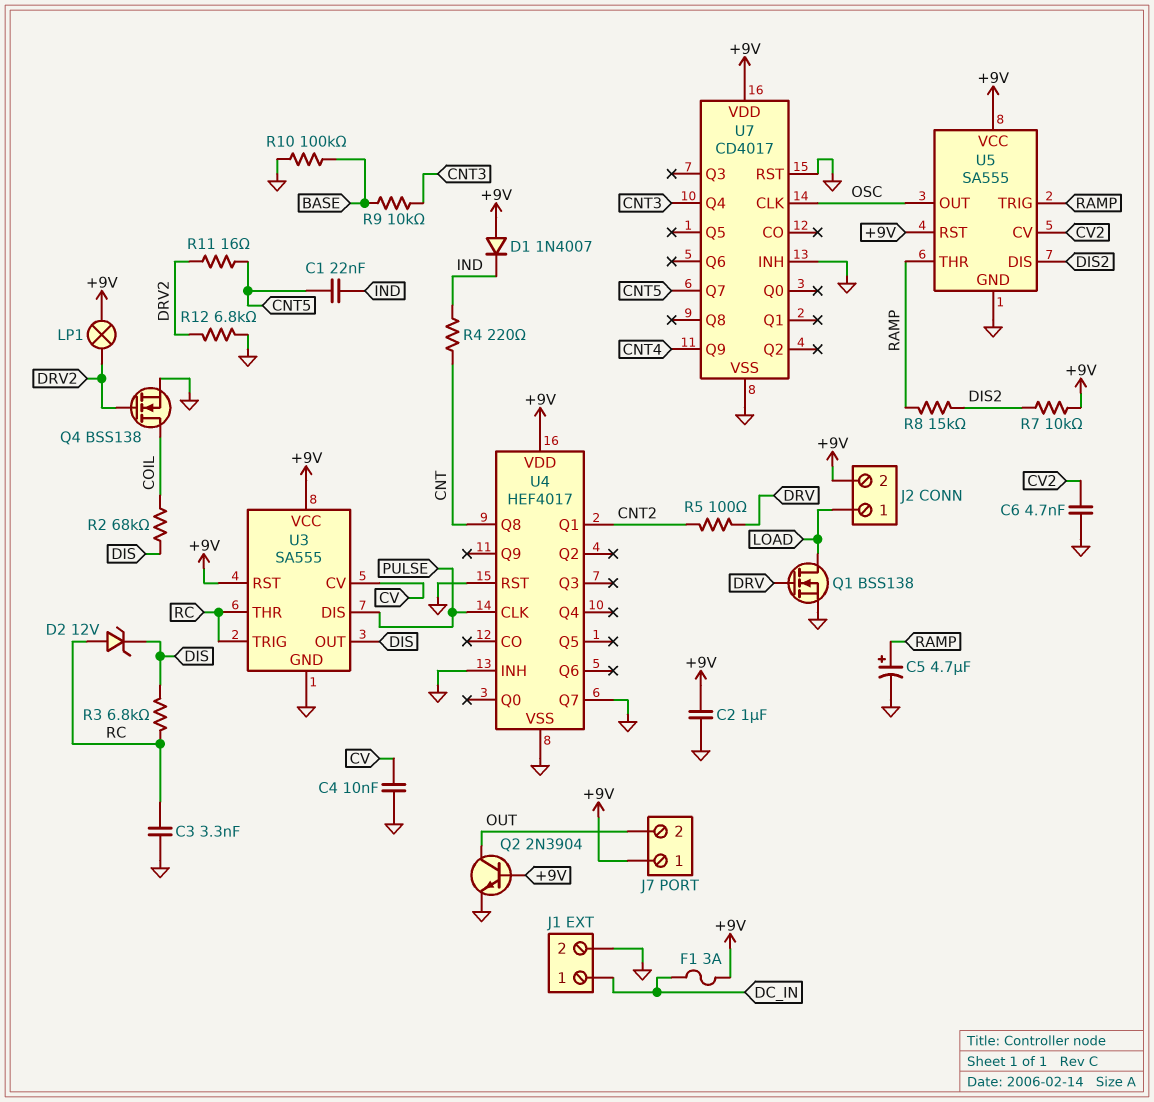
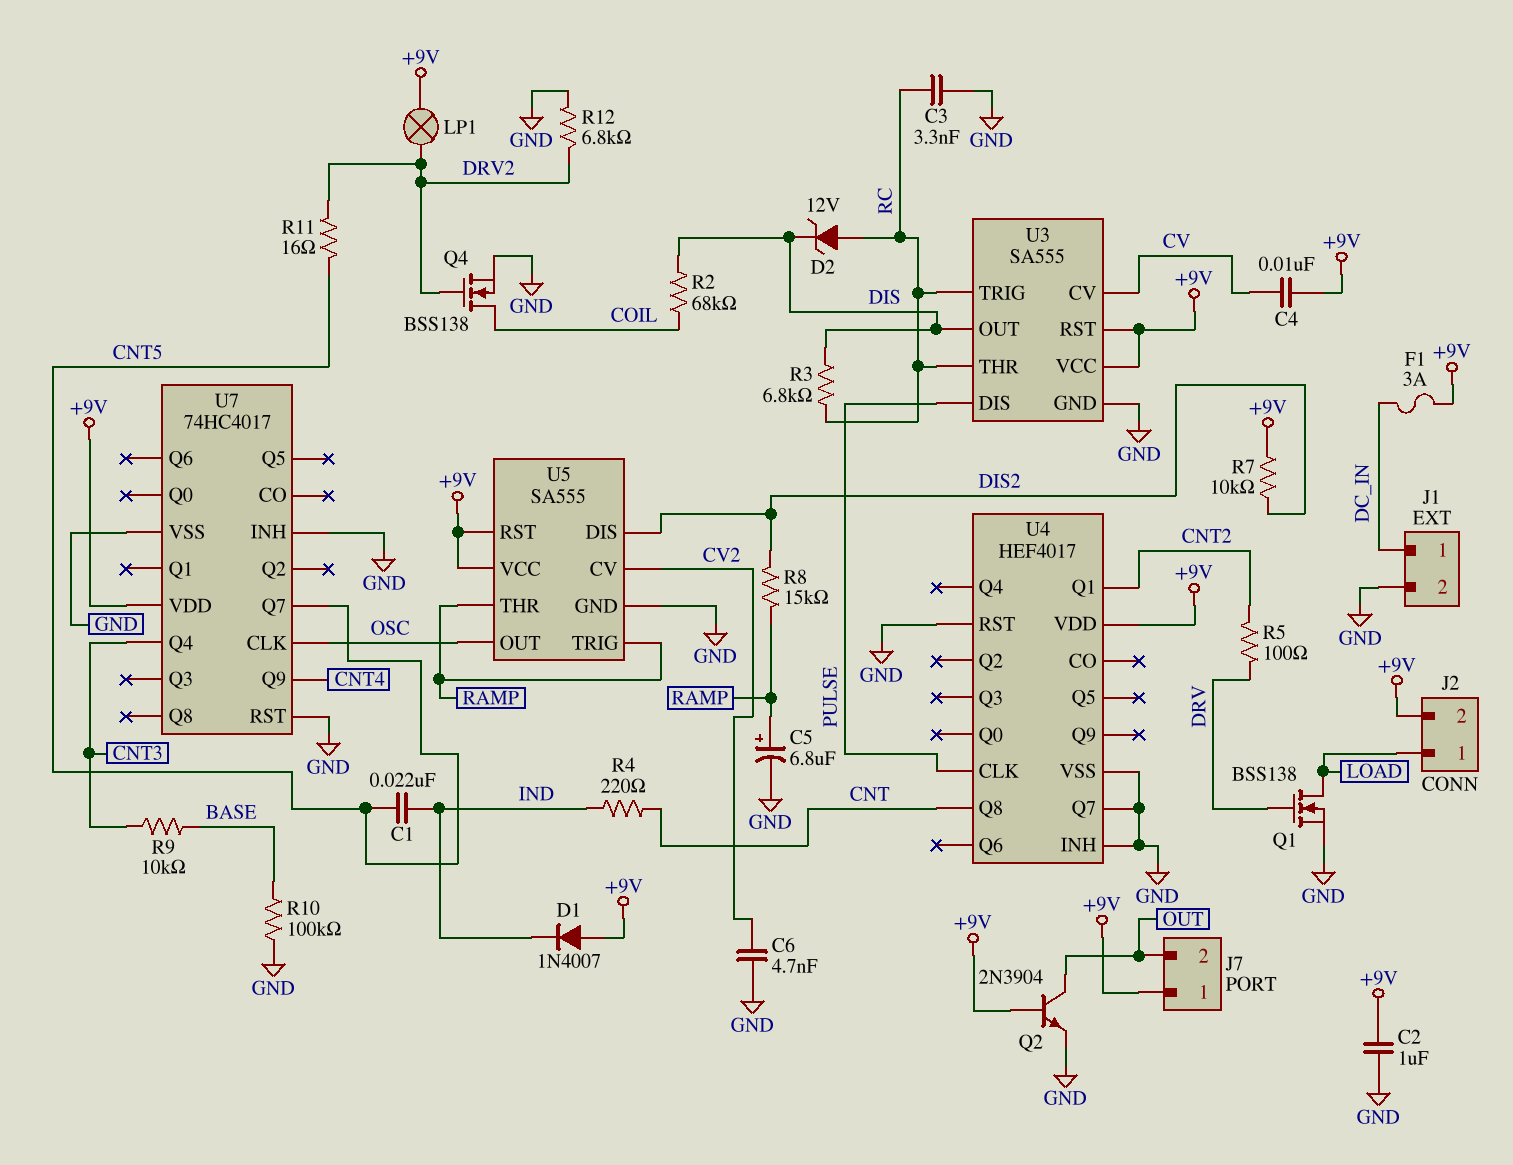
C4: 10nF (CV, GND) -> 10nF (+9V, CV)
C5: 4.7uF (plus RAMP, minus GND) -> 6.8uF (plus RAMP, minus GND)
U7: CD4017 -> 74HC4017

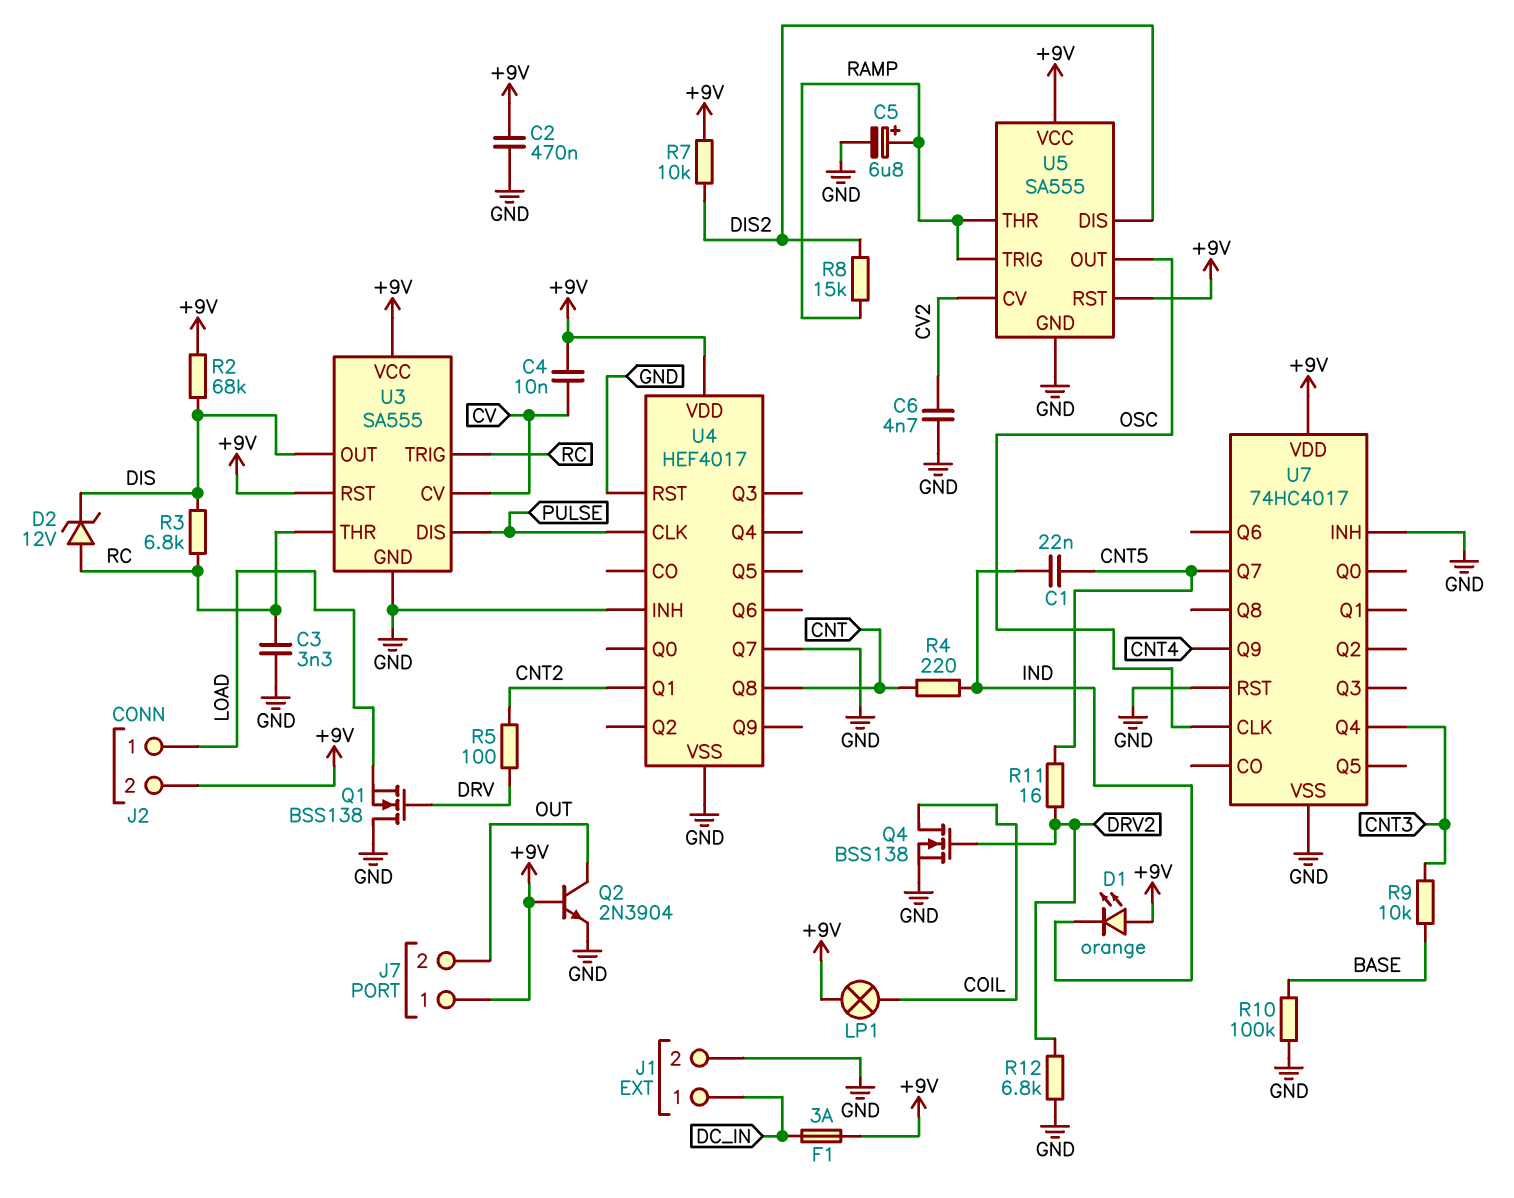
C2: 1uF (+9V, GND) -> 470nF (+9V, GND)
D1: diode 1N4007 (A +9V, K IND) -> LED orange (A +9V, K IND)
LP1: lamp (+9V, DRV2) -> lamp (+9V, COIL)
Q1: NMOS BSS138 (G DRV, D LOAD, S GND) -> NMOS BSS138 (G DRV, D GND, S LOAD)
R2: 68k (COIL, DIS) -> 68k (+9V, DIS)

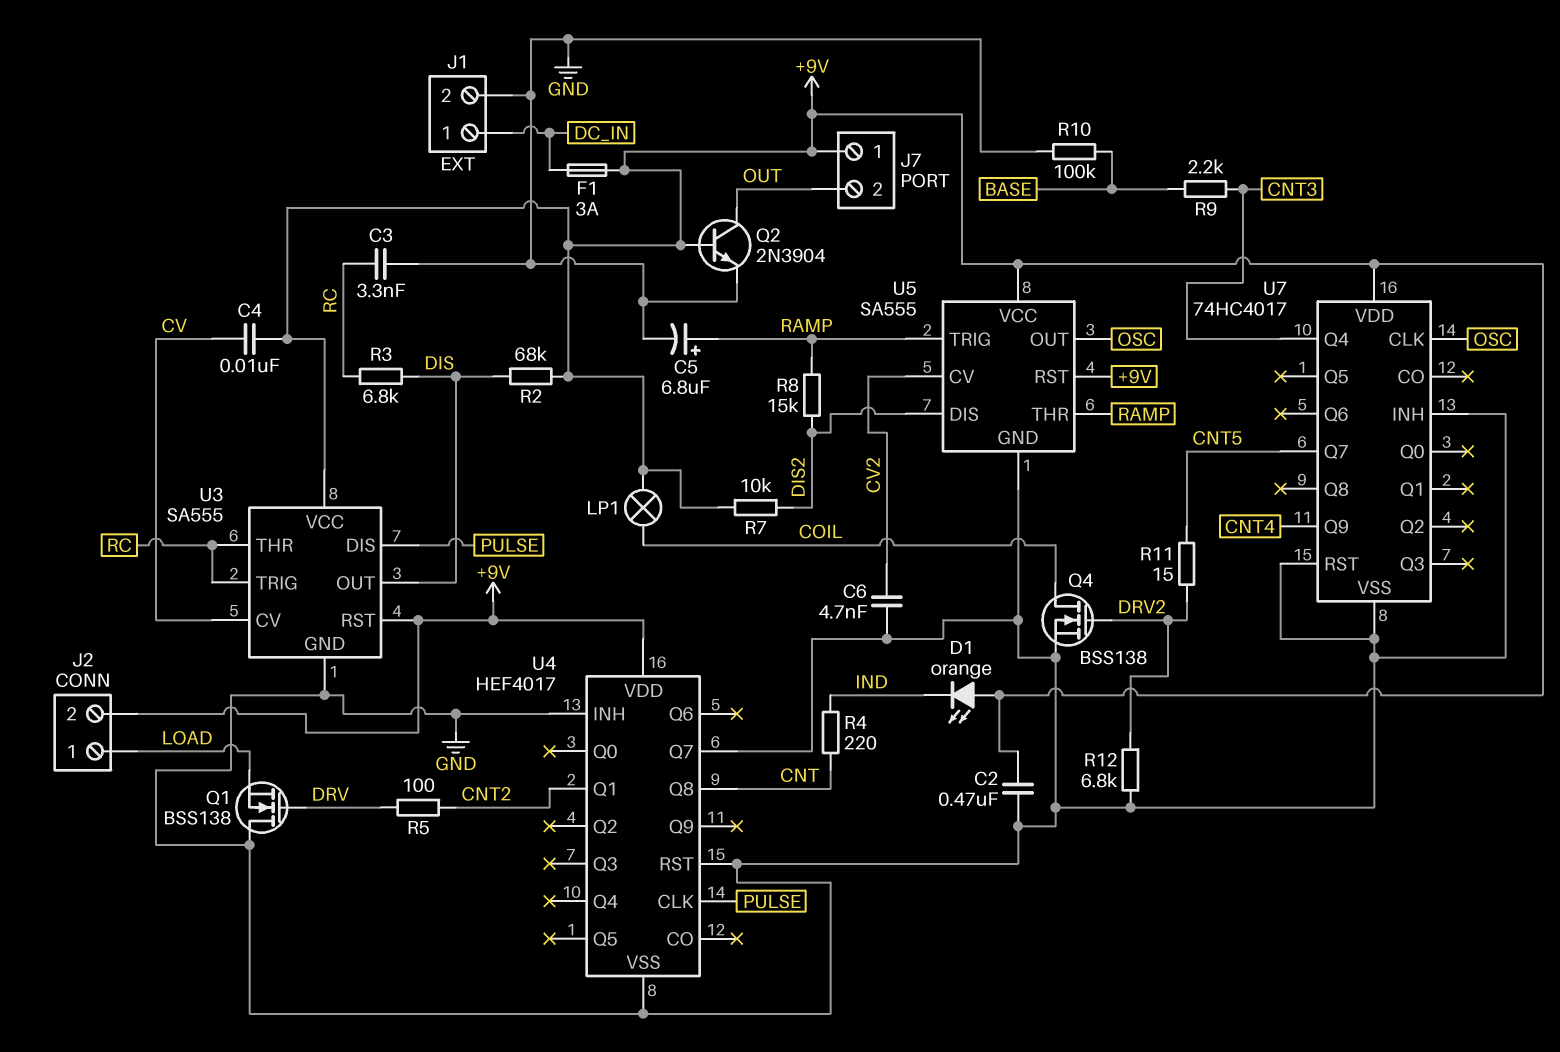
C1: 22nF (CNT5, IND) -> none
D2: zener 12V (A RC, K DIS) -> none
R9: 10k (BASE, CNT3) -> 2.2k (BASE, CNT3)
R11: 16 (CNT5, DRV2) -> 15 (CNT5, DRV2)

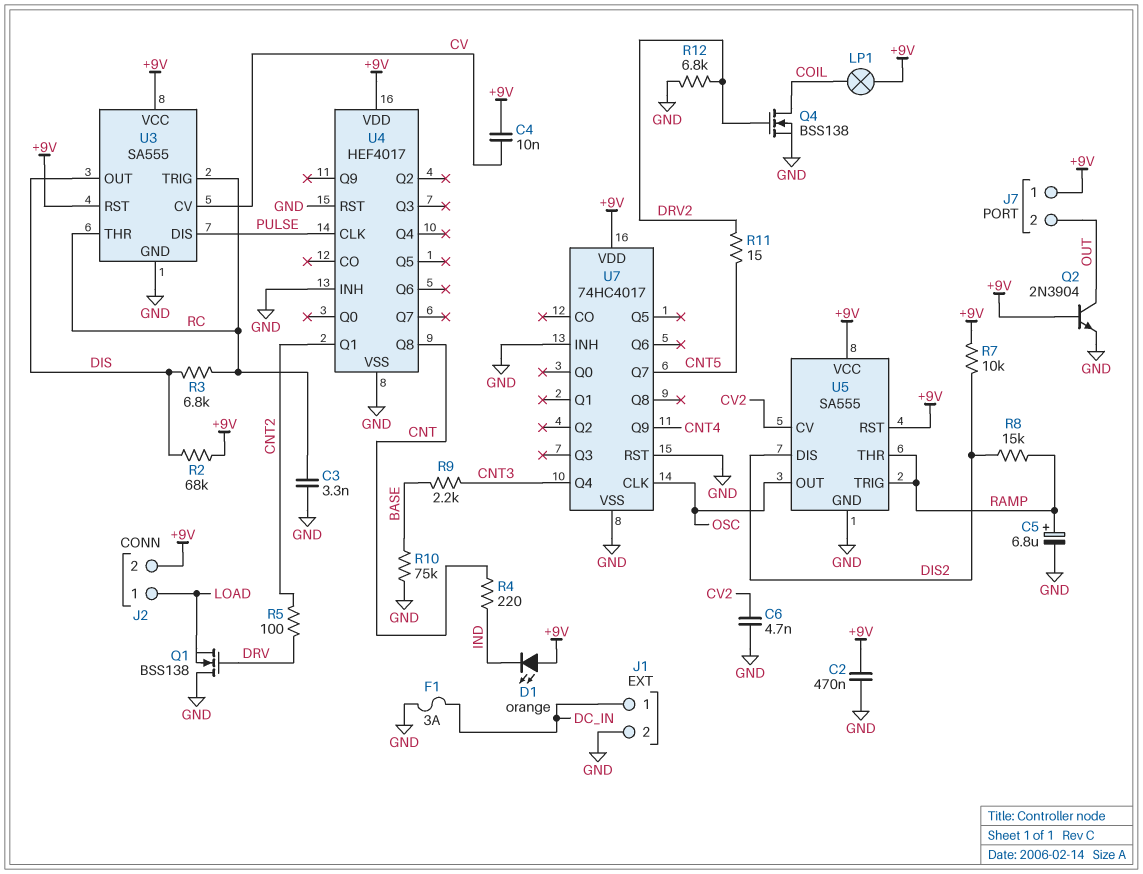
F1: 3A (+9V, DC_IN) -> 3A (DC_IN, GND)
R10: 100k (BASE, GND) -> 75k (BASE, GND)
U4 pin Q7: GND -> none

